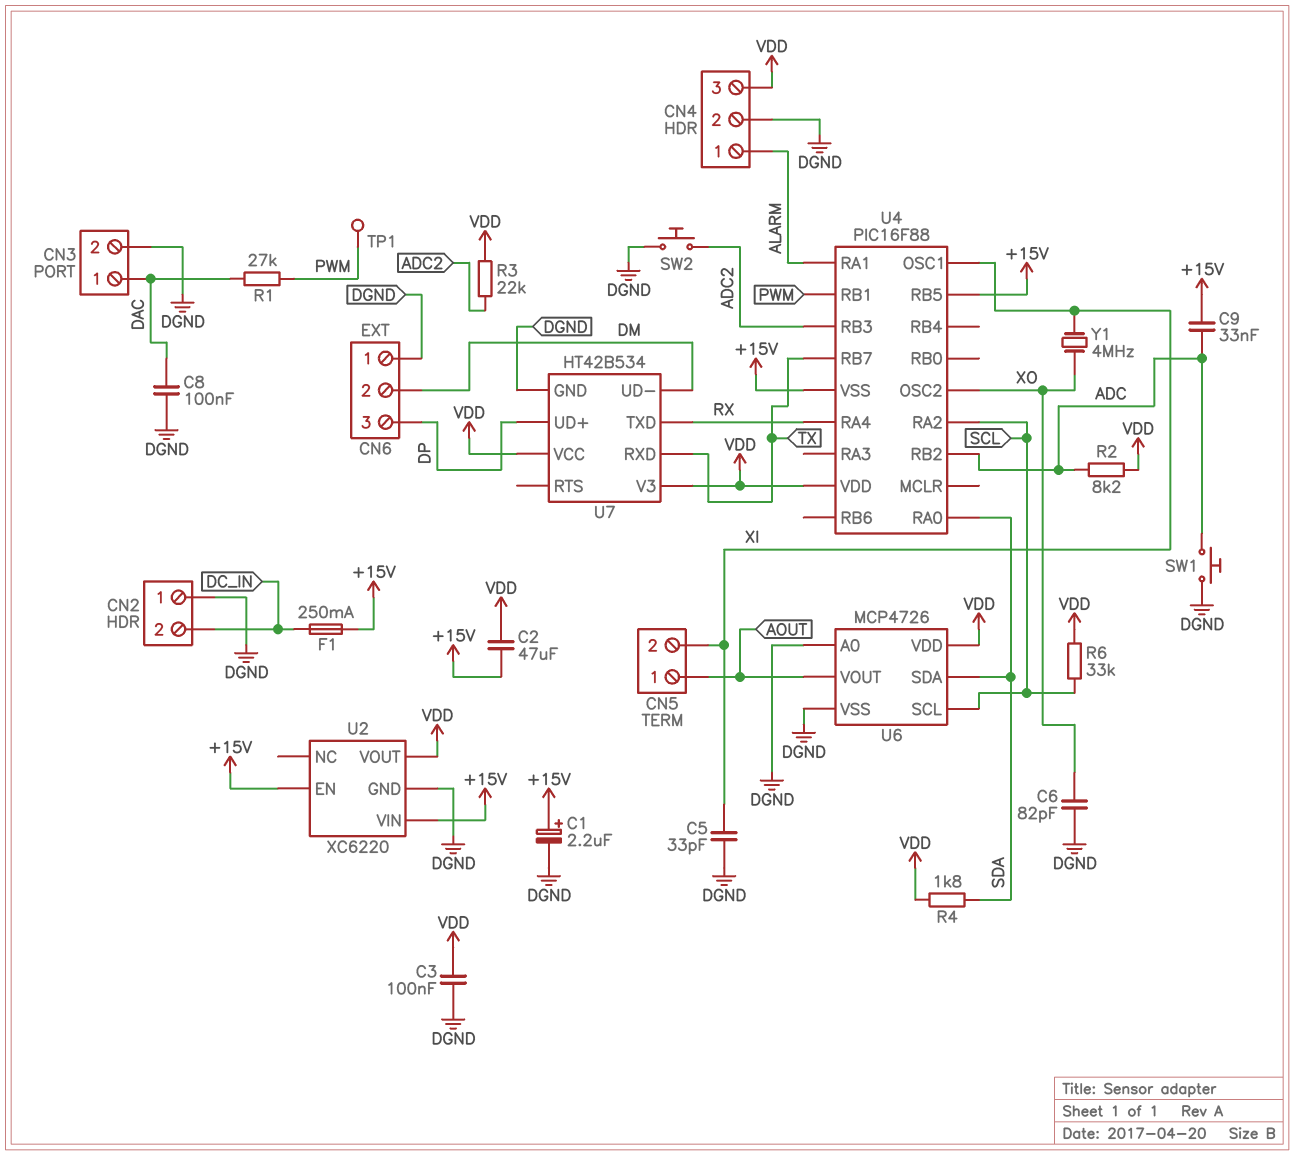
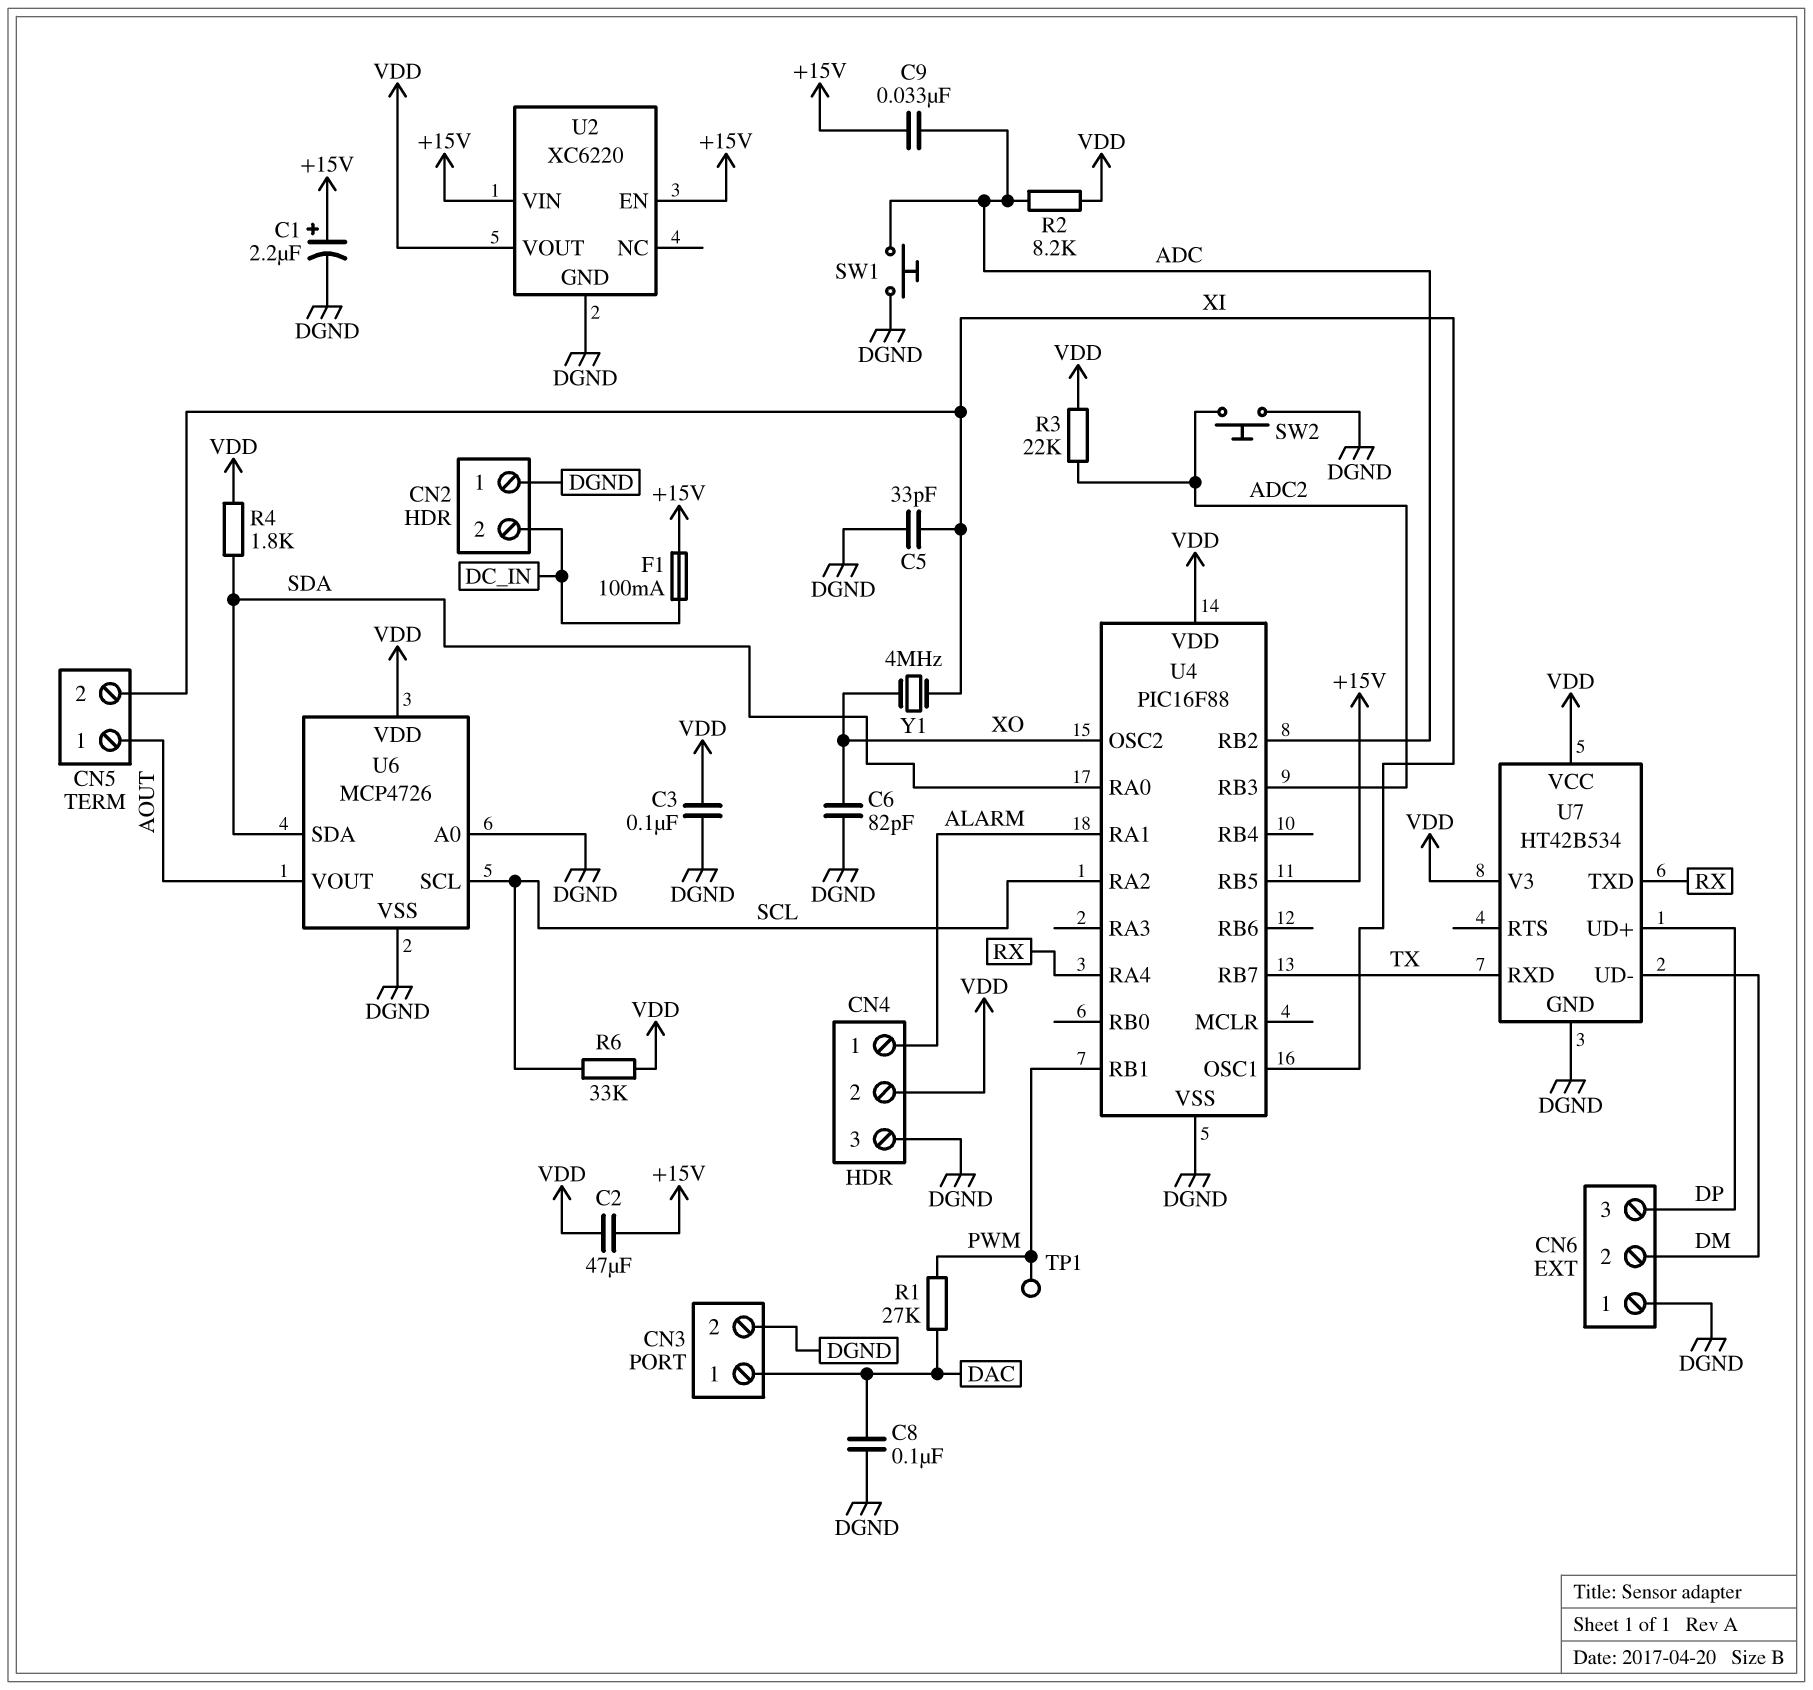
CN4 pin 2: DGND -> VDD
CN4 pin 3: VDD -> DGND
F1: 250mA (+15V, DC_IN) -> 100mA (+15V, DC_IN)
U4 pin VSS: +15V -> DGND

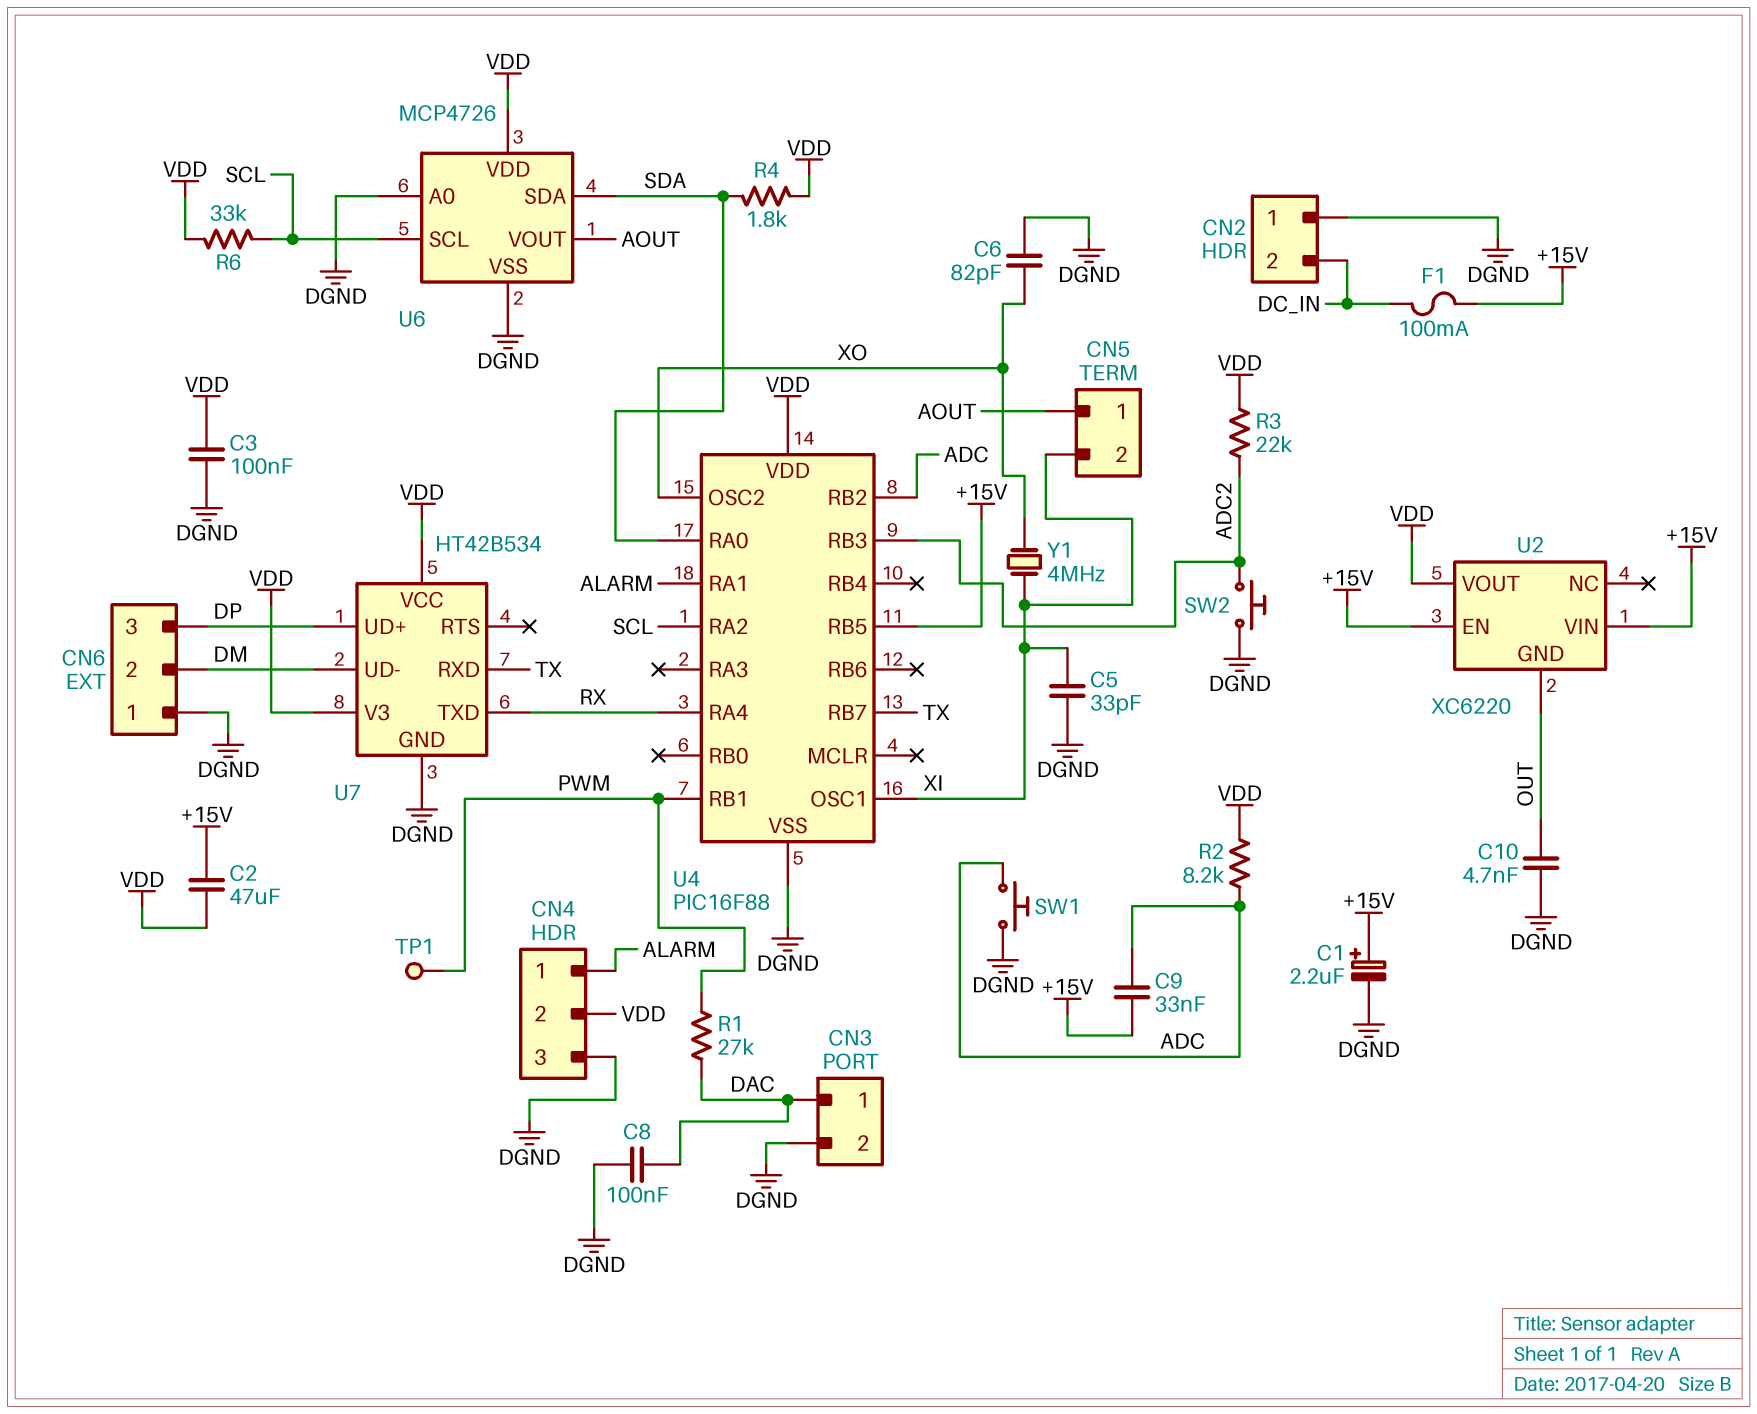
C10: none -> 4.7nF (DGND, OUT)
U2 pin GND: DGND -> OUT

